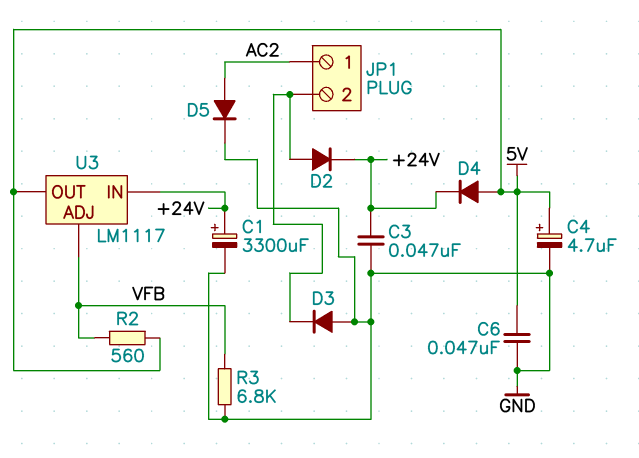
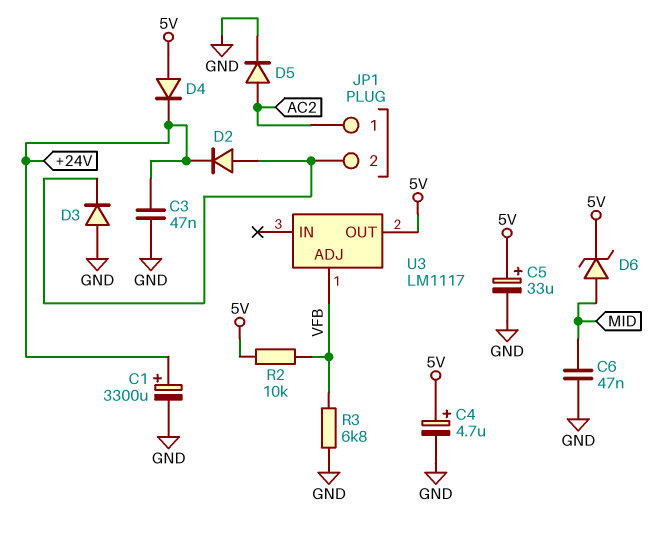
C5: none -> 33uF (plus 5V, minus GND)
C6: 47nF (5V, GND) -> 47nF (GND, MID)
D6: none -> zener (A MID, K 5V)
R2: 560 (5V, VFB) -> 10k (5V, VFB)
U3 pin IN: +24V -> none

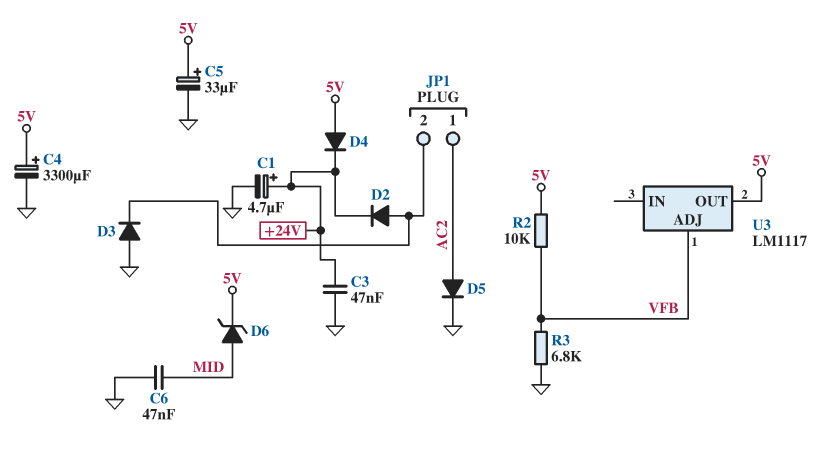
C1: 3300uF (plus +24V, minus GND) -> 4.7uF (plus +24V, minus GND)
C4: 4.7uF (plus 5V, minus GND) -> 3300uF (plus 5V, minus GND)

